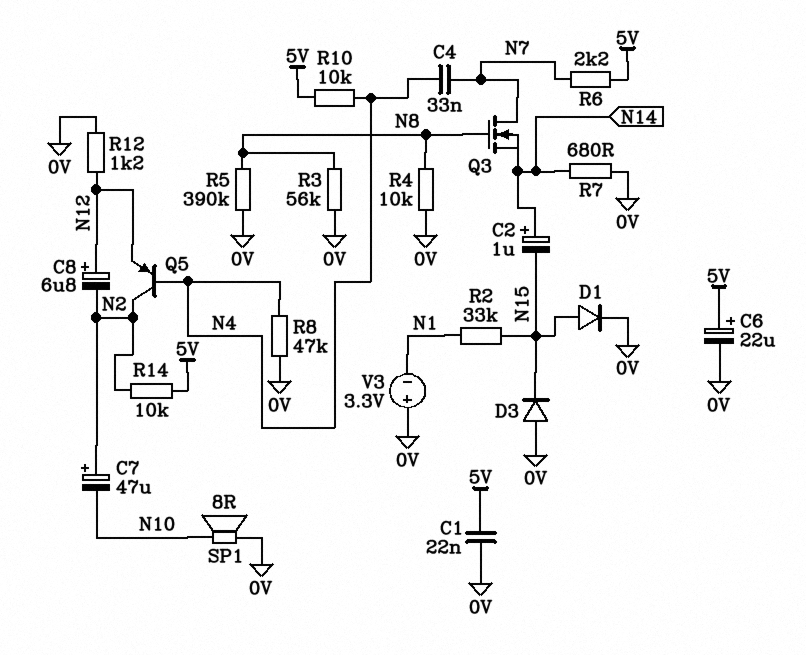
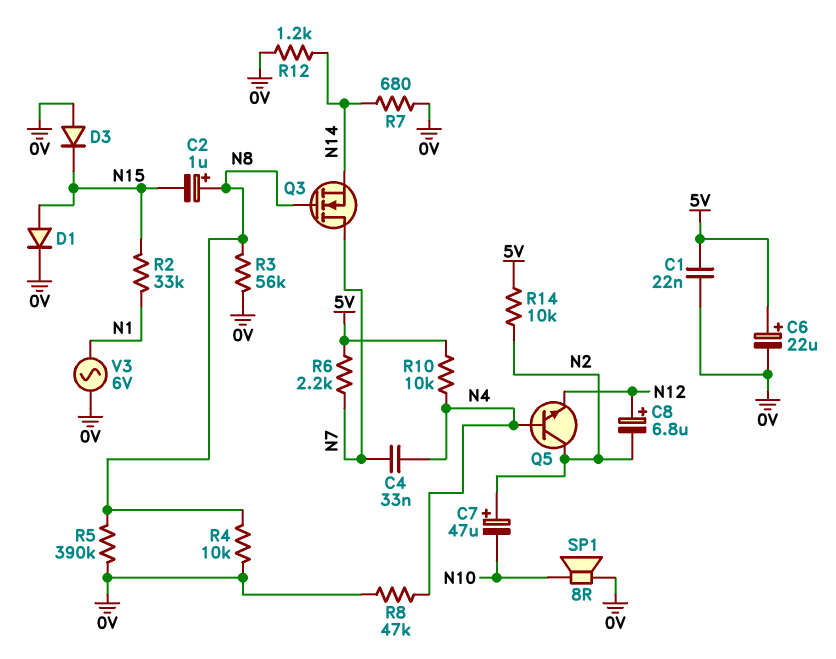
C2: 1uF (plus N14, minus N15) -> 1uF (plus N8, minus N15)
Q5: PNP (B N4, C N2, E N12) -> NPN (B N4, C N2, E N12)
R12: 1.2k (0V, N12) -> 1.2k (0V, N14)
V3: 3.3V (plus 0V, minus N1) -> AC 6V (0V, N1)

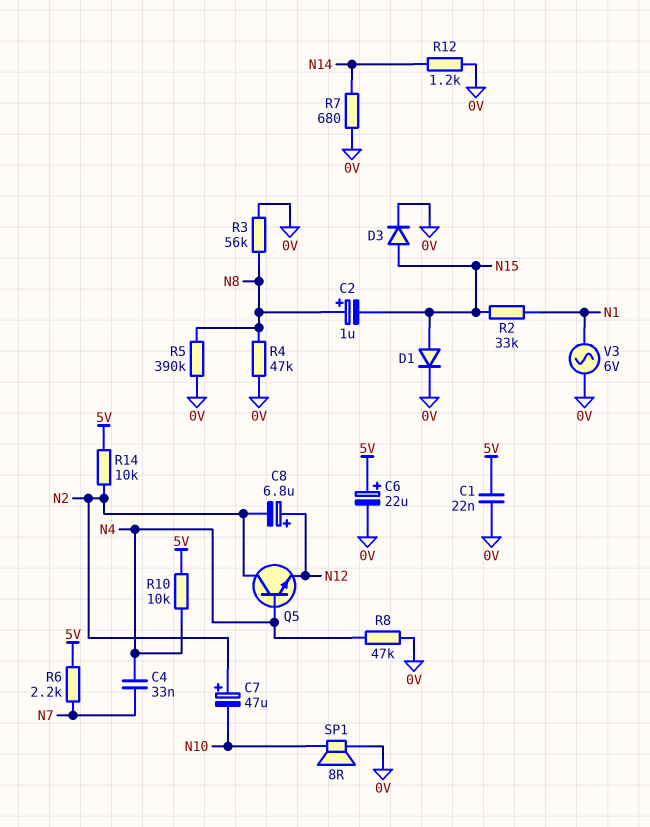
D3: diode (A 0V, K N15) -> diode (A N15, K 0V)
Q3: NMOS (G N8, D N7, S N14) -> none
R4: 10k (0V, N8) -> 47k (0V, N8)

